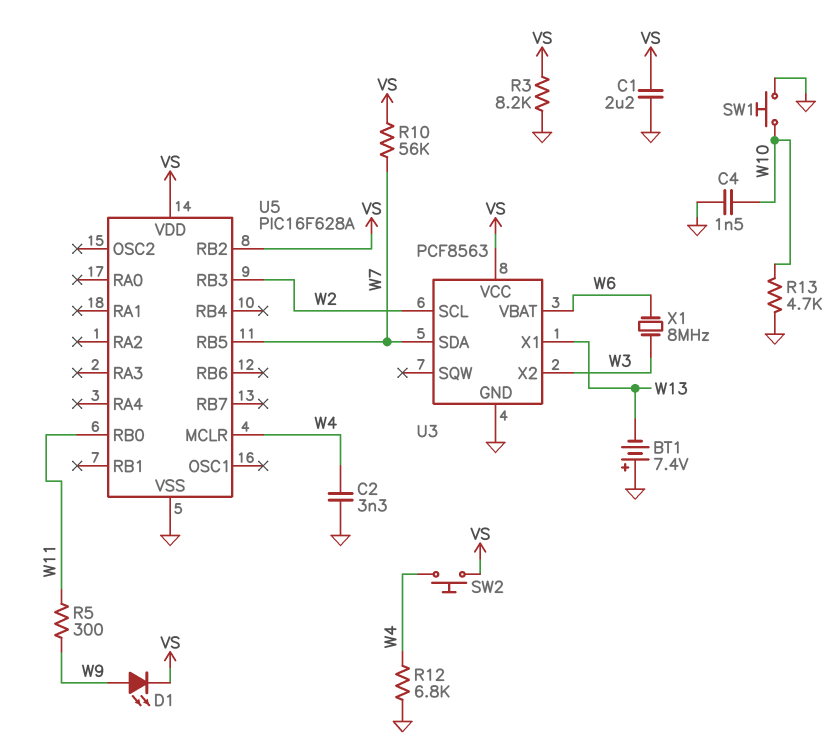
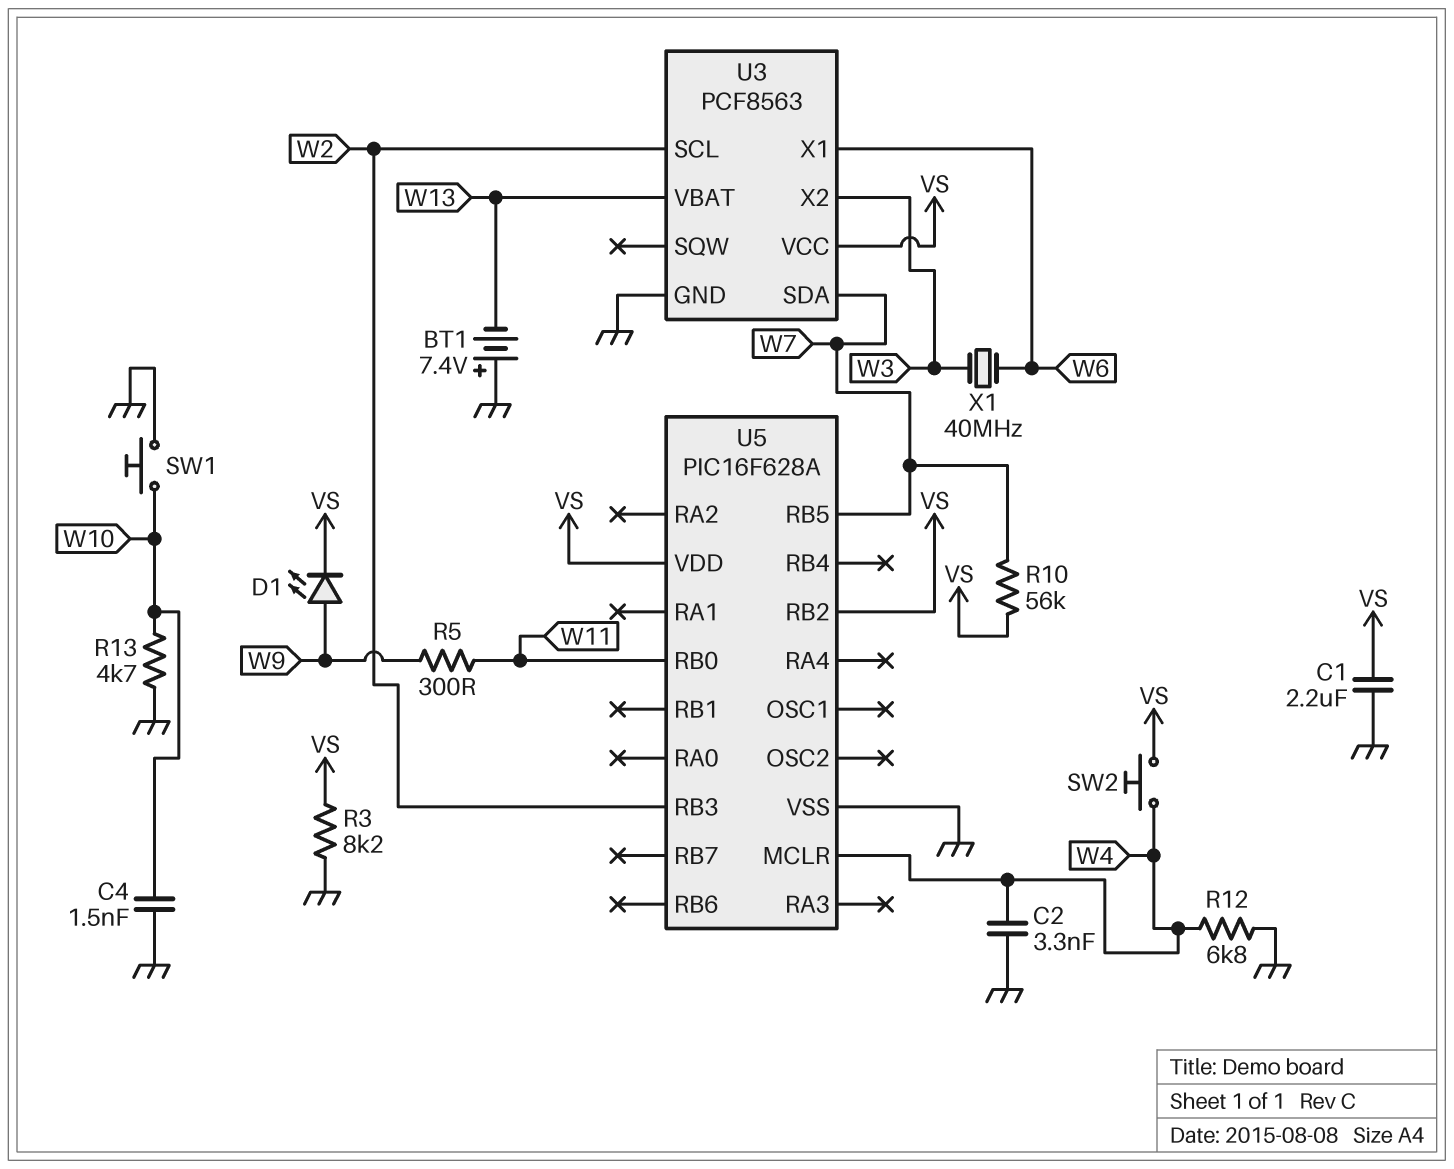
U3 pin VBAT: W6 -> W13
U3 pin X1: W13 -> W6
X1: 8MHz (W3, W6) -> 40MHz (W3, W6)

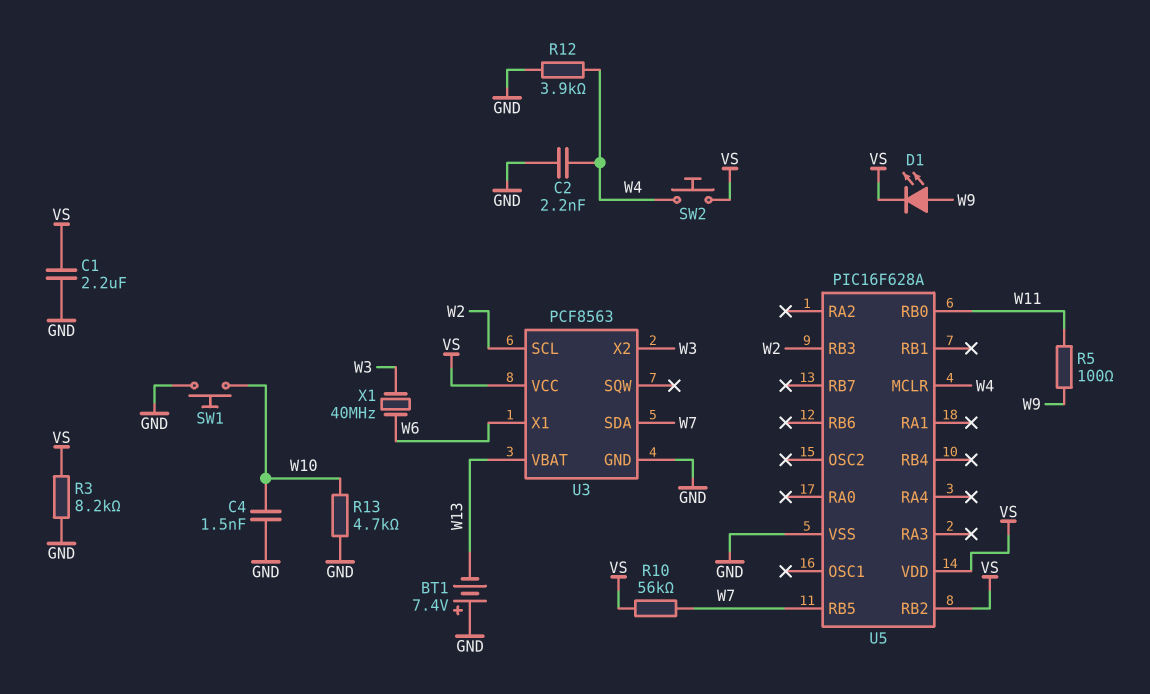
C2: 3.3nF (GND, W4) -> 2.2nF (GND, W4)
R5: 300 (W9, W11) -> 100 (W9, W11)
R12: 6.8k (GND, W4) -> 3.9k (GND, W4)

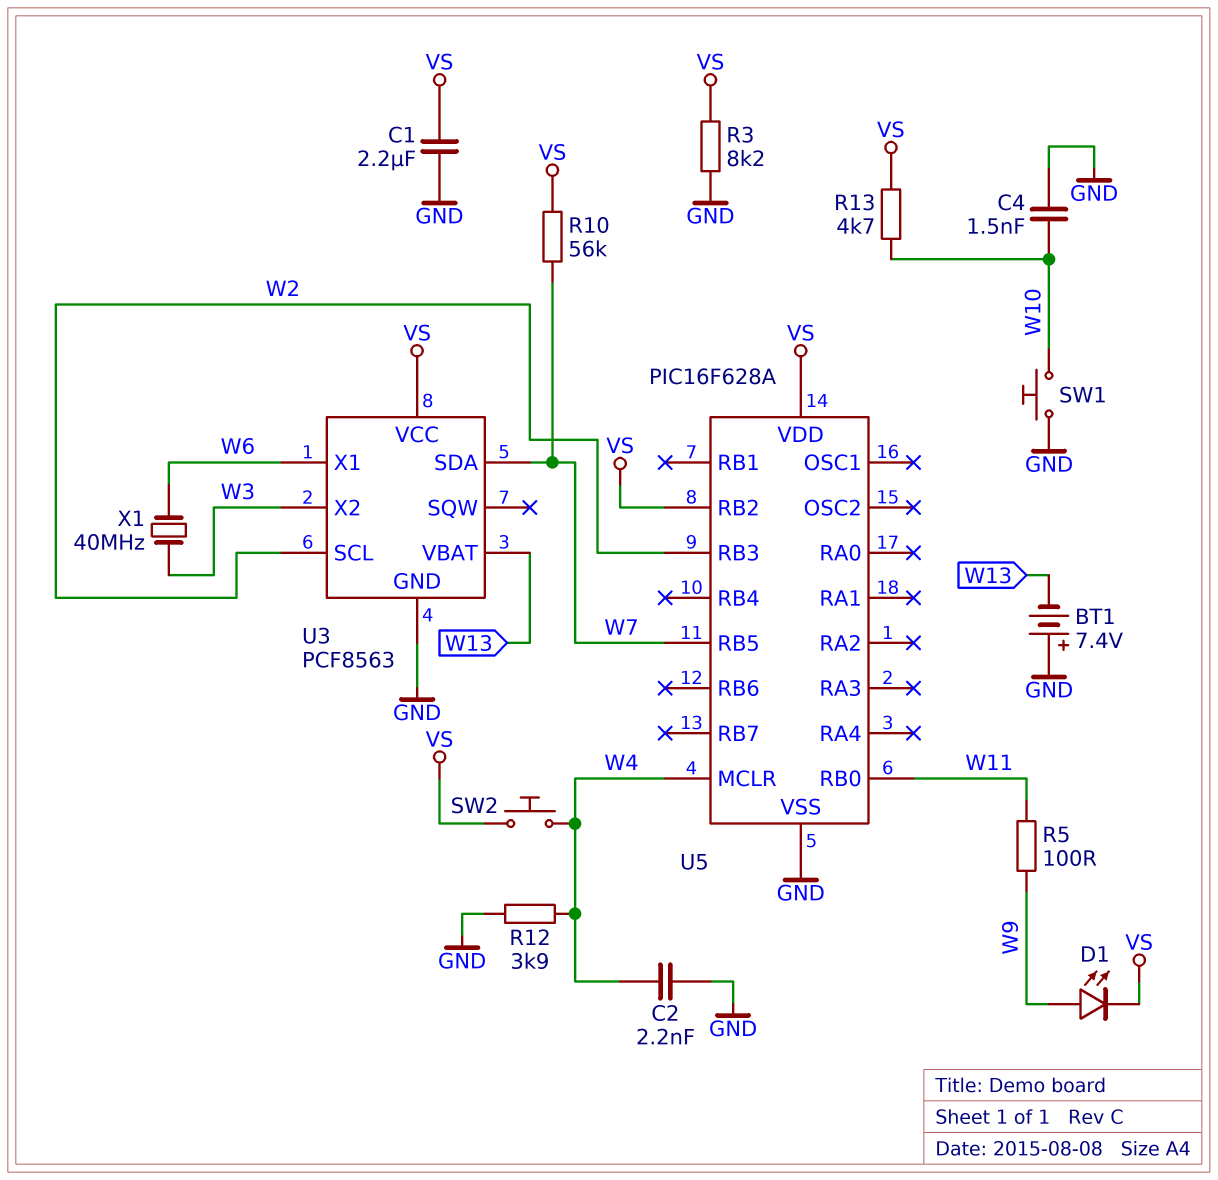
R13: 4.7k (GND, W10) -> 4.7k (VS, W10)

